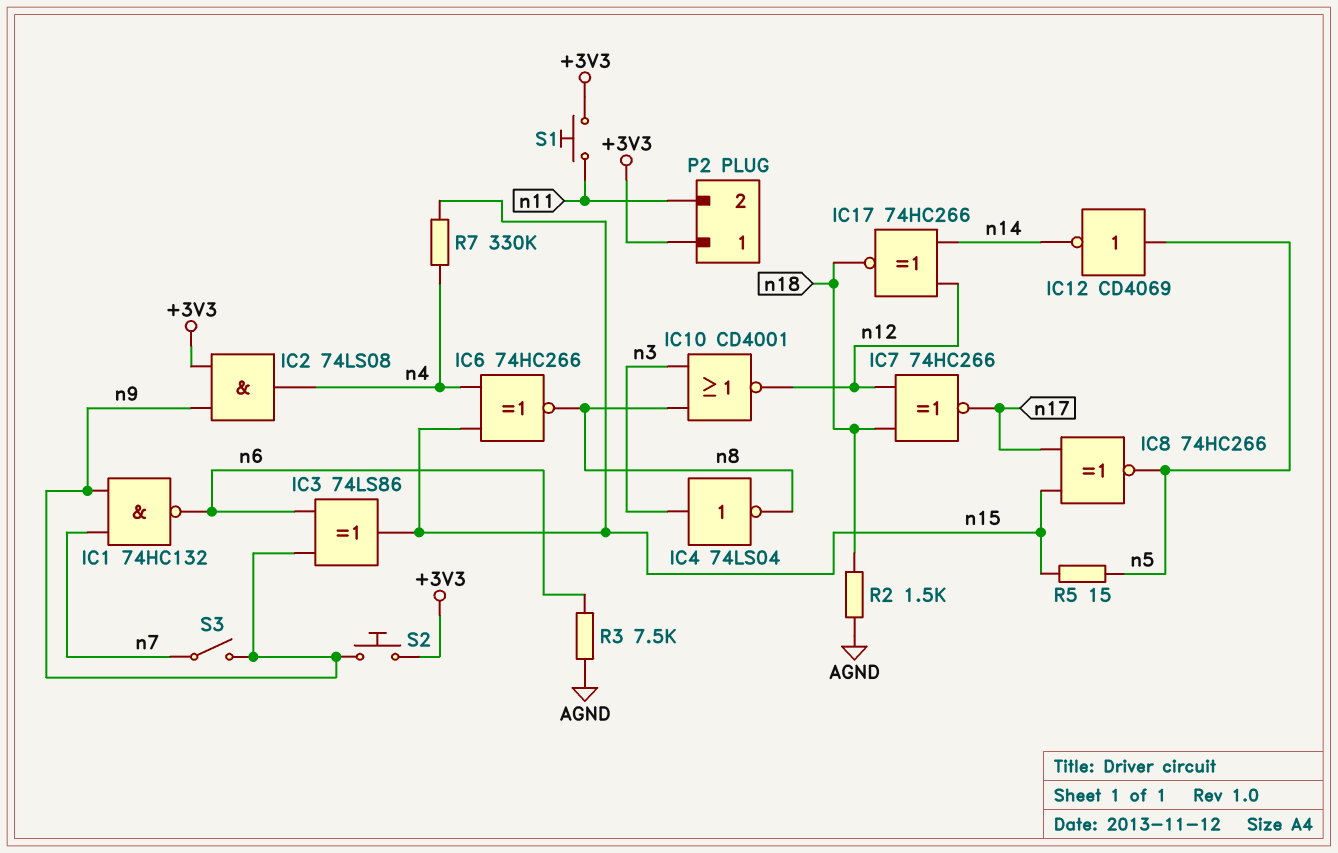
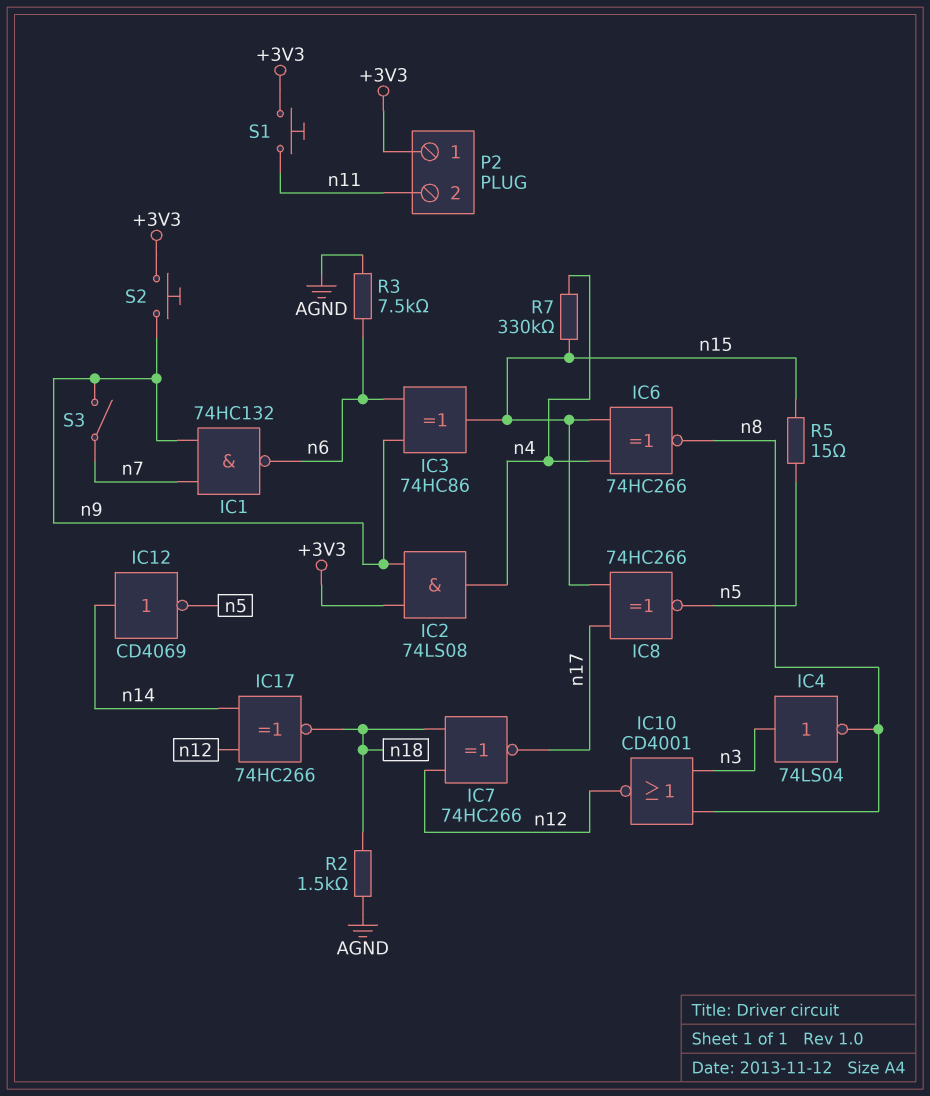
IC3: XOR 74LS86 (in n6, in n9, out n15) -> XOR 74HC86 (in n6, in n9, out n15)
IC12: NOT CD4069 (in n5, out n14) -> NOT CD4069 (in n14, out n5)

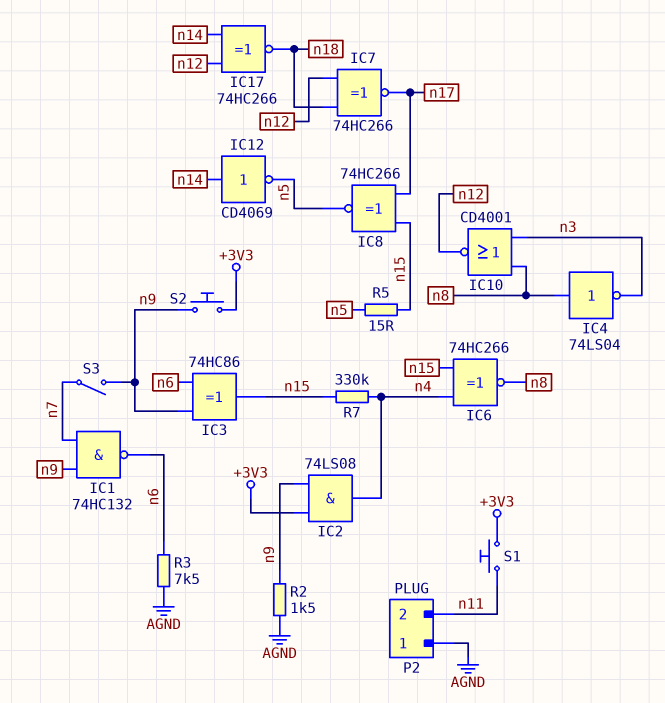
IC4: NOT 74LS04 (in n3, out n8) -> NOT 74LS04 (in n8, out n3)
P2 pin 1: +3V3 -> AGND
R2: 1.5k (AGND, n18) -> 1.5k (AGND, n9)

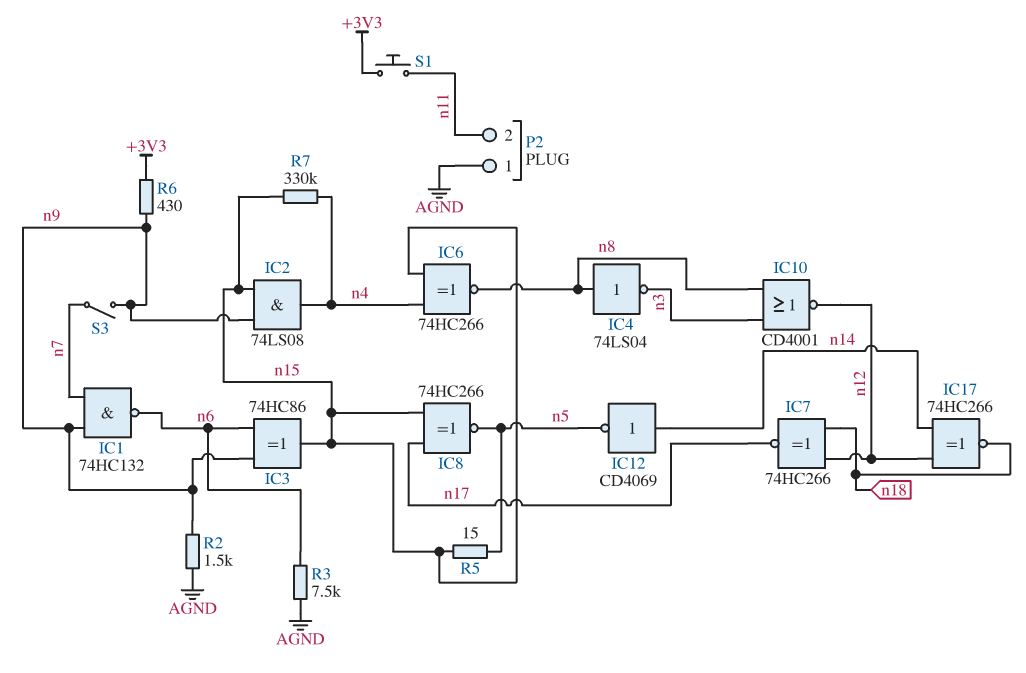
IC2: AND 74LS08 (in +3V3, in n9, out n4) -> AND 74LS08 (in n9, in n15, out n4)
R6: none -> 430 (+3V3, n9)
S2: button (+3V3, n9) -> none

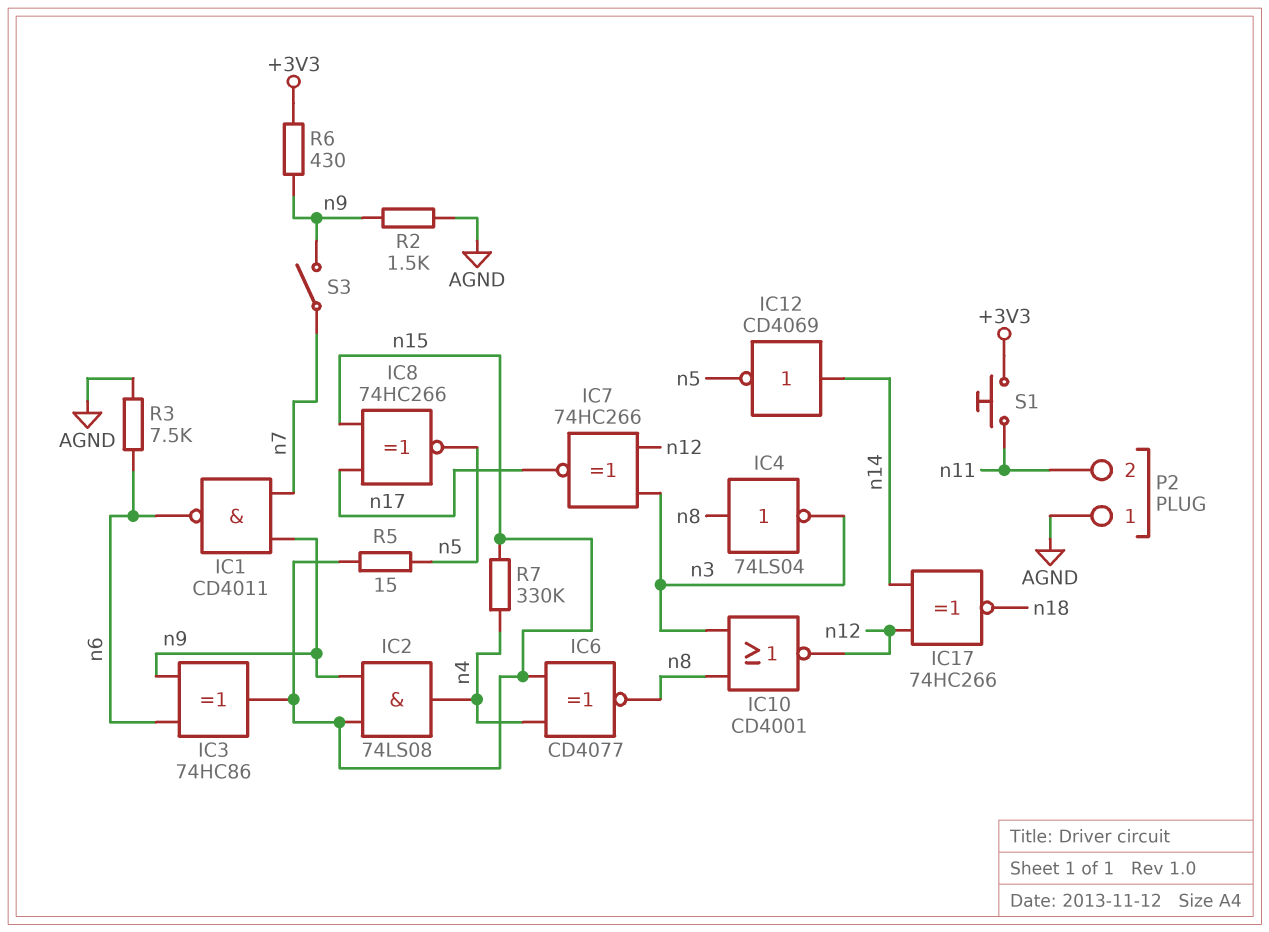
IC1: NAND 74HC132 (in n7, in n9, out n6) -> NAND CD4011 (in n7, in n9, out n6)
IC6: XNOR 74HC266 (in n4, in n15, out n8) -> XNOR CD4077 (in n4, in n15, out n8)
IC7: XNOR 74HC266 (in n12, in n18, out n17) -> XNOR 74HC266 (in n3, in n12, out n17)

